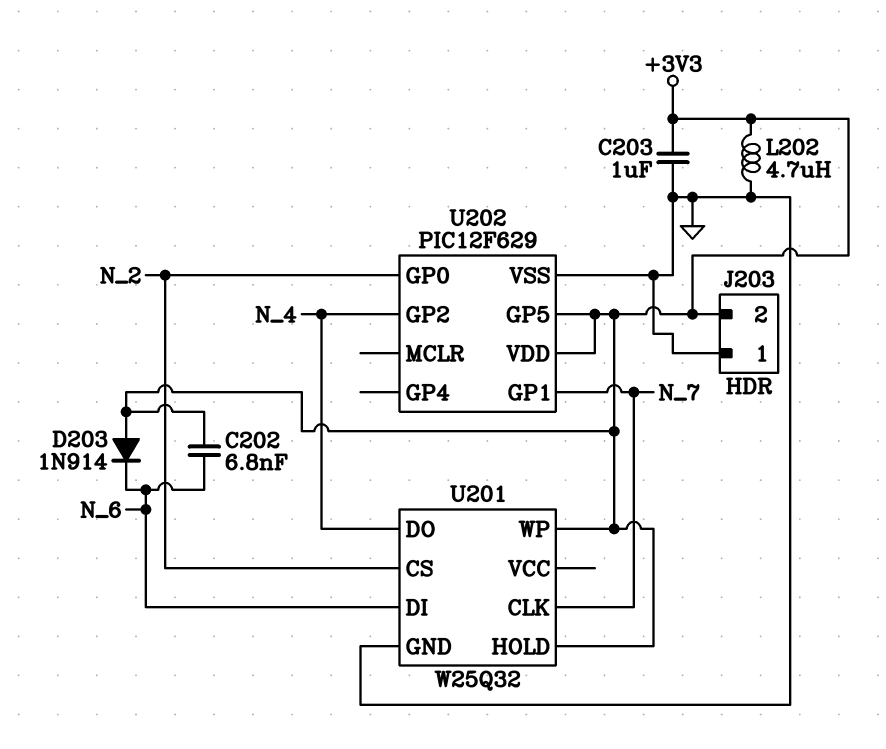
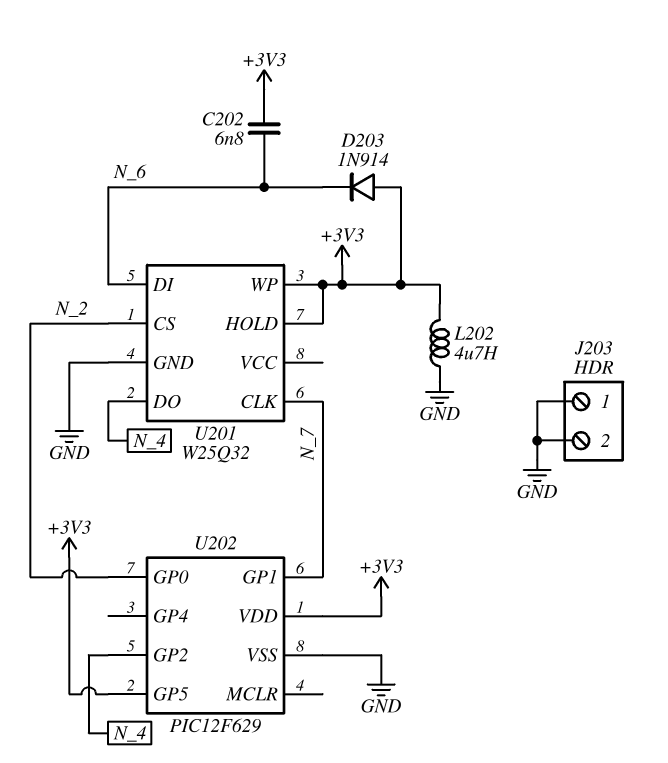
C203: 1uF (+3V3, GND) -> none
J203 pin 2: +3V3 -> GND

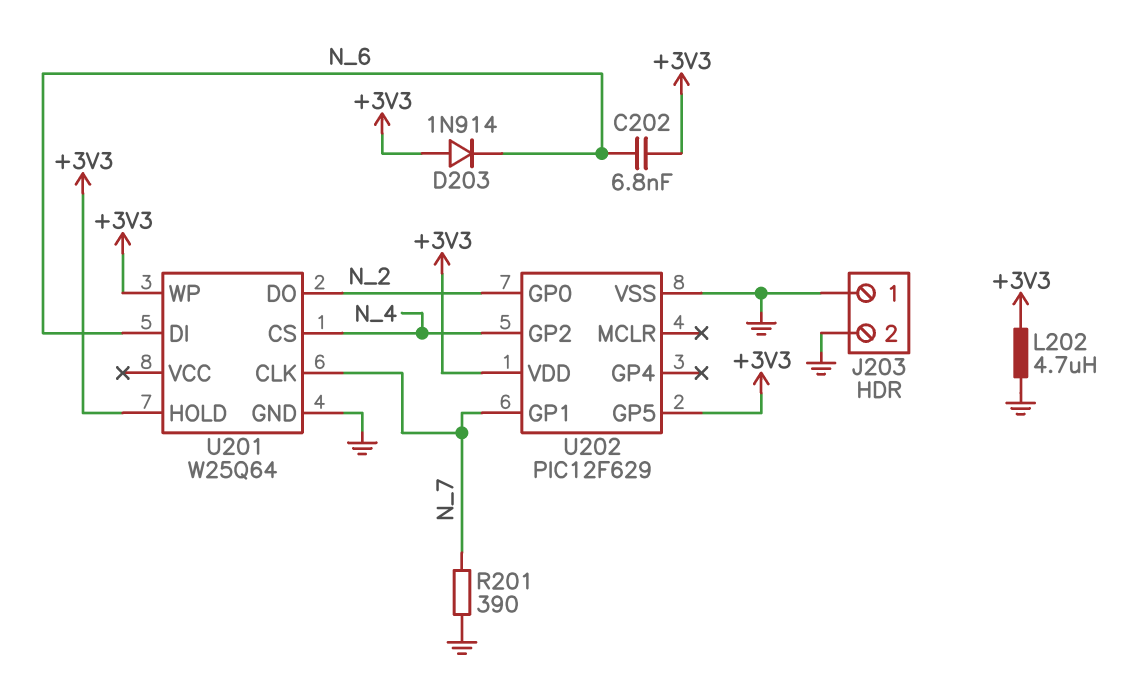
R201: none -> 390 (GND, N_7)
U201: W25Q32 -> W25Q64
U201 pin CS: N_2 -> N_4
U201 pin DO: N_4 -> N_2

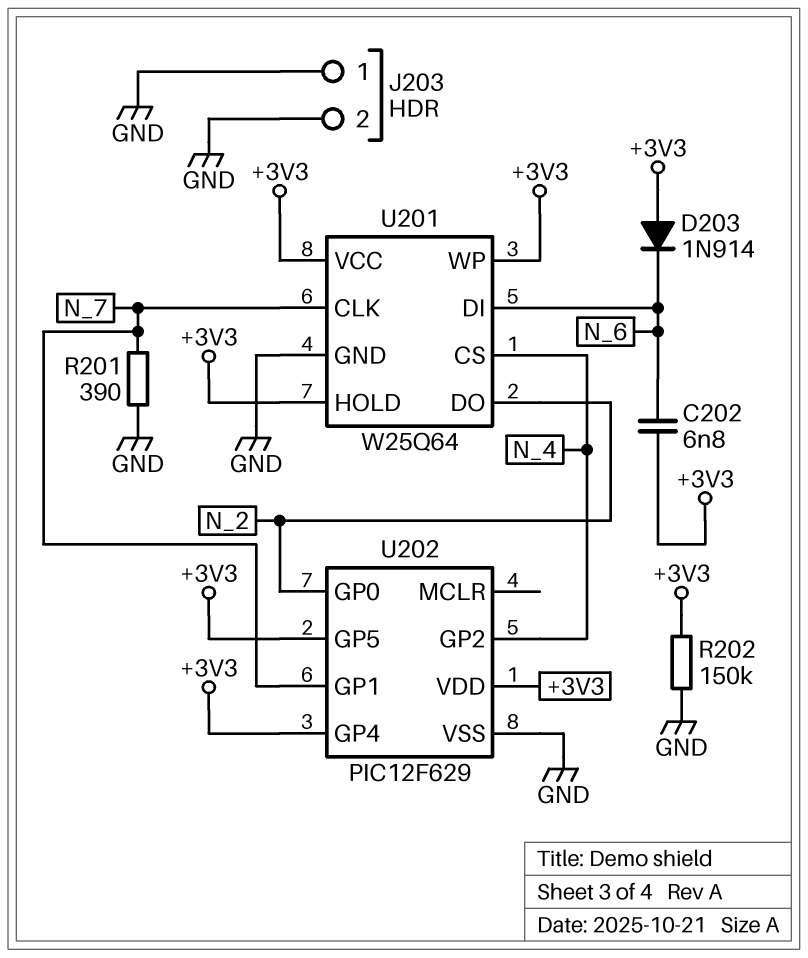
L202: 4.7uH (+3V3, GND) -> none
R202: none -> 150k (+3V3, GND)
U201 pin VCC: none -> +3V3
U202 pin GP4: none -> +3V3

